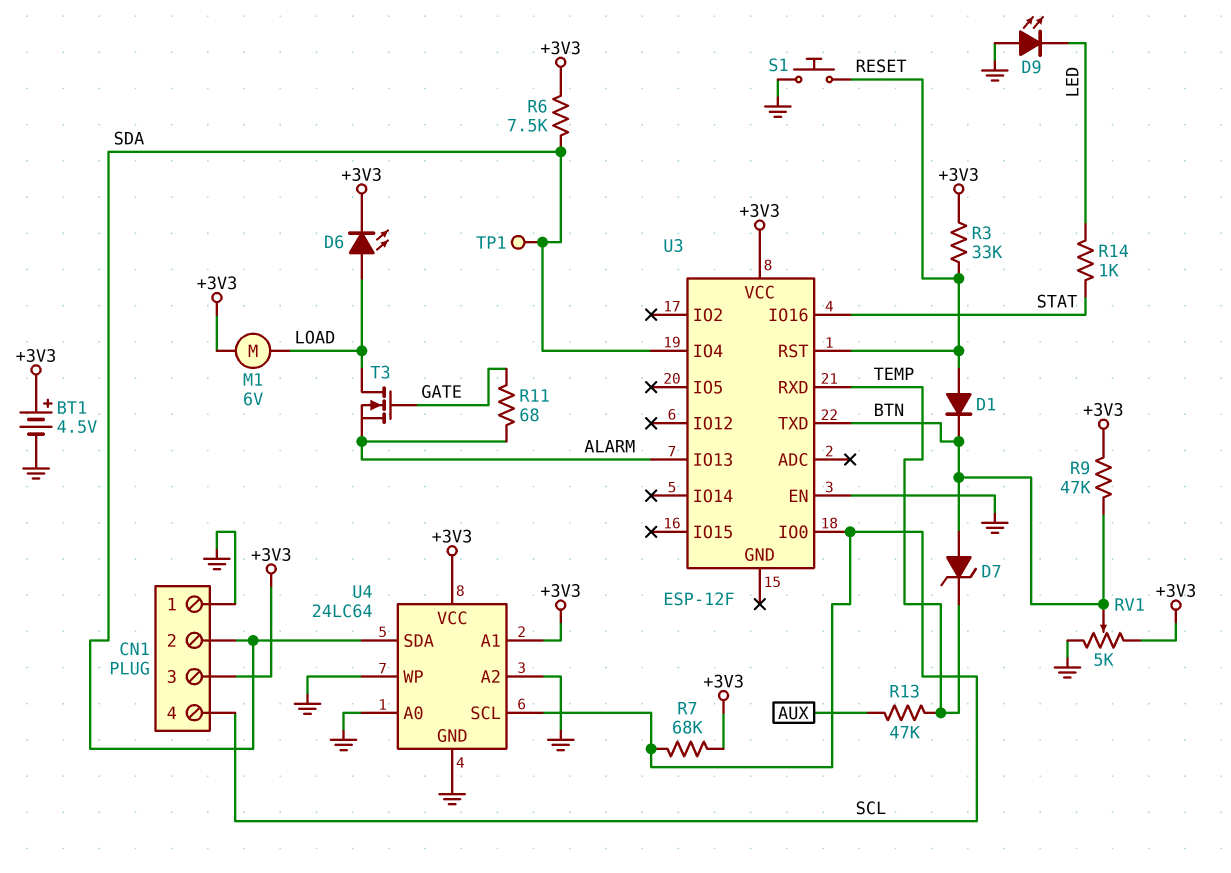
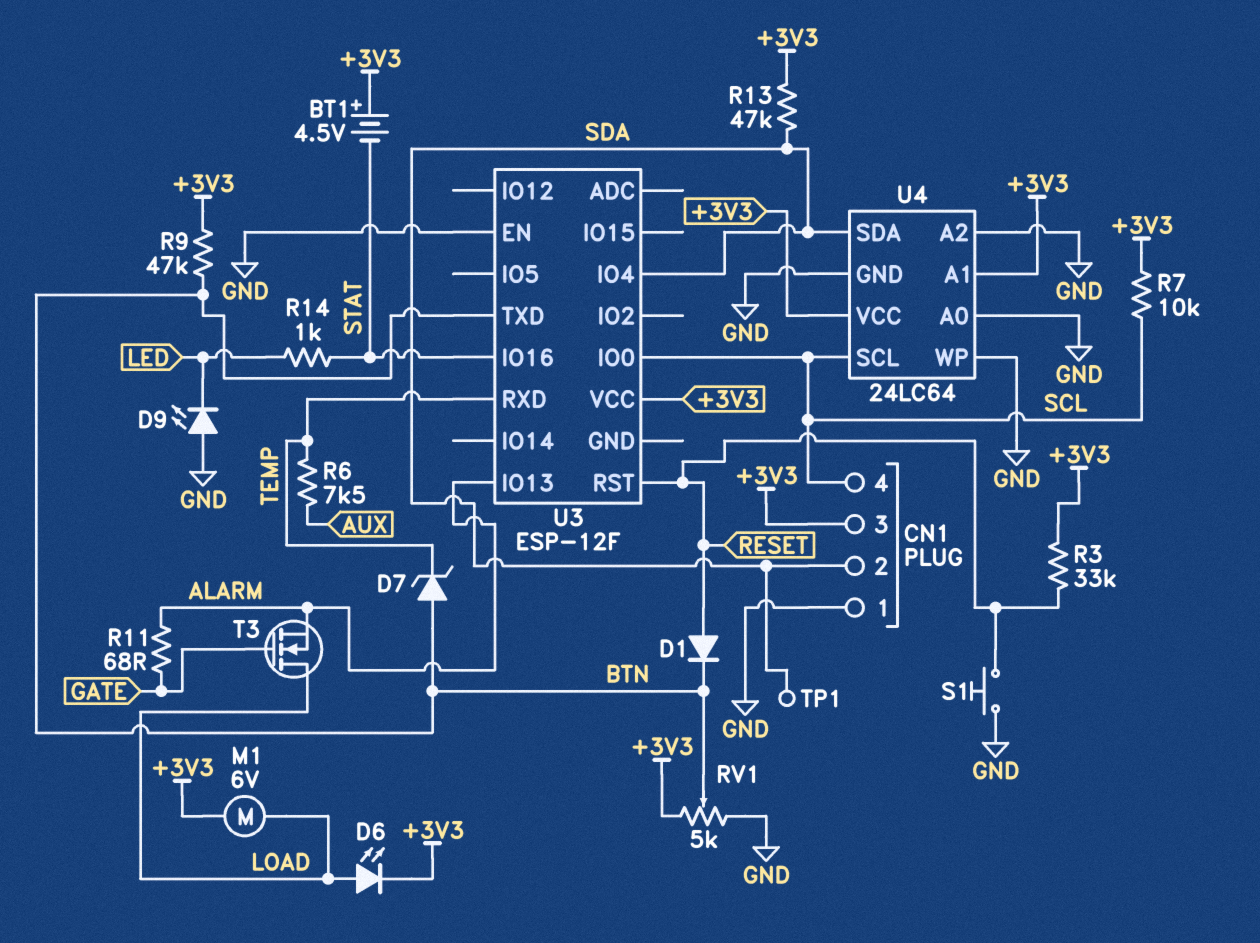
BT1: 4.5V (plus +3V3, minus GND) -> 4.5V (plus +3V3, minus STAT)
R6: 7.5k (+3V3, SDA) -> 7.5k (AUX, TEMP)
R7: 68k (+3V3, SCL) -> 10k (+3V3, SCL)
R13: 47k (AUX, TEMP) -> 47k (+3V3, SDA)

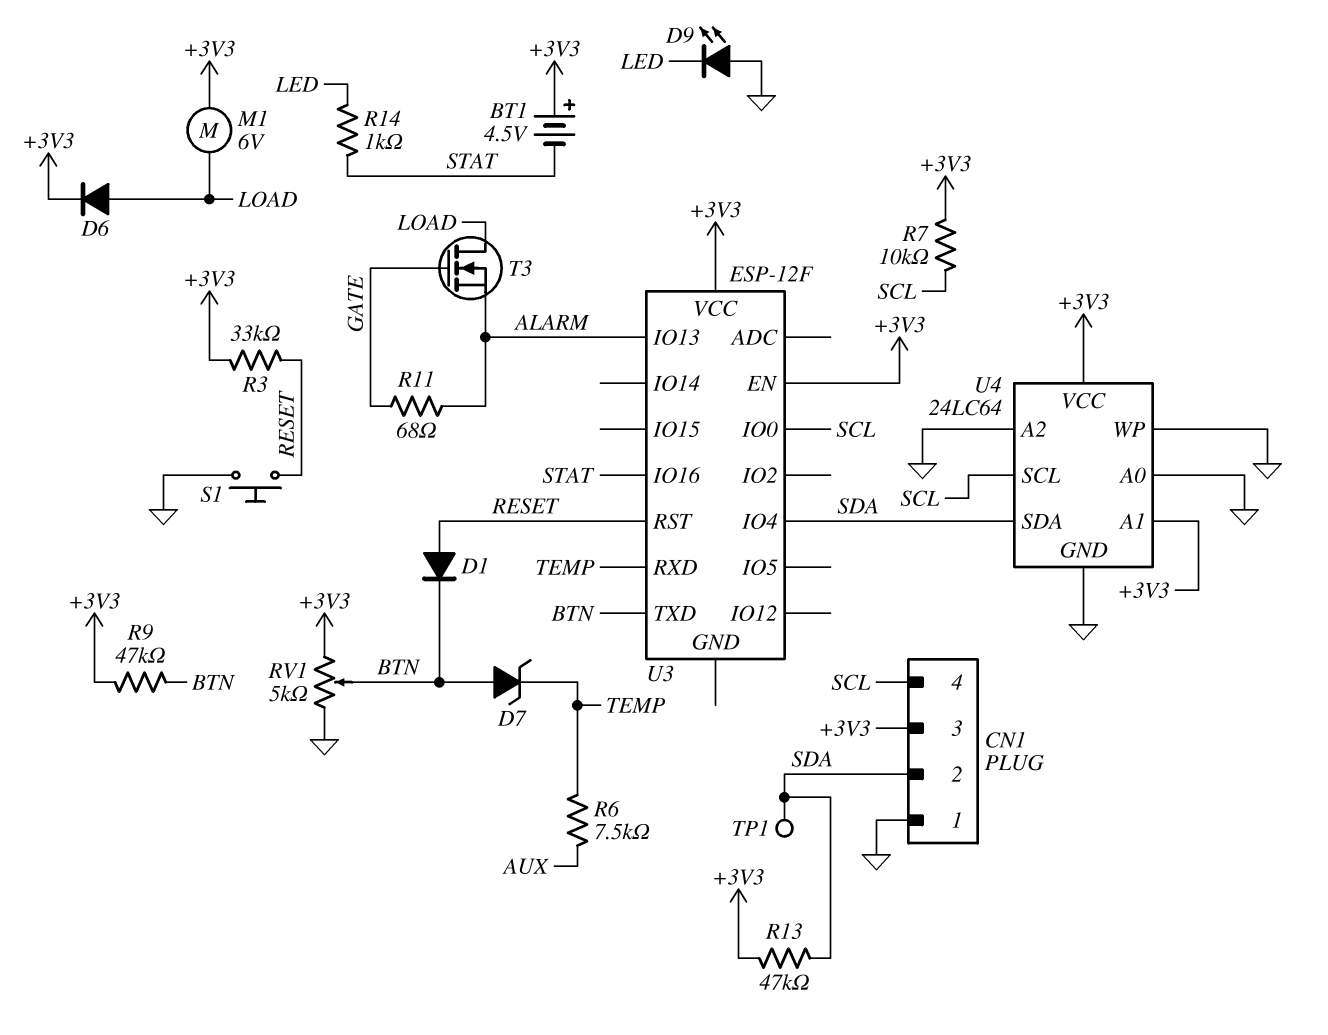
D6: LED (A LOAD, K +3V3) -> diode (A LOAD, K +3V3)
U3 pin EN: GND -> +3V3

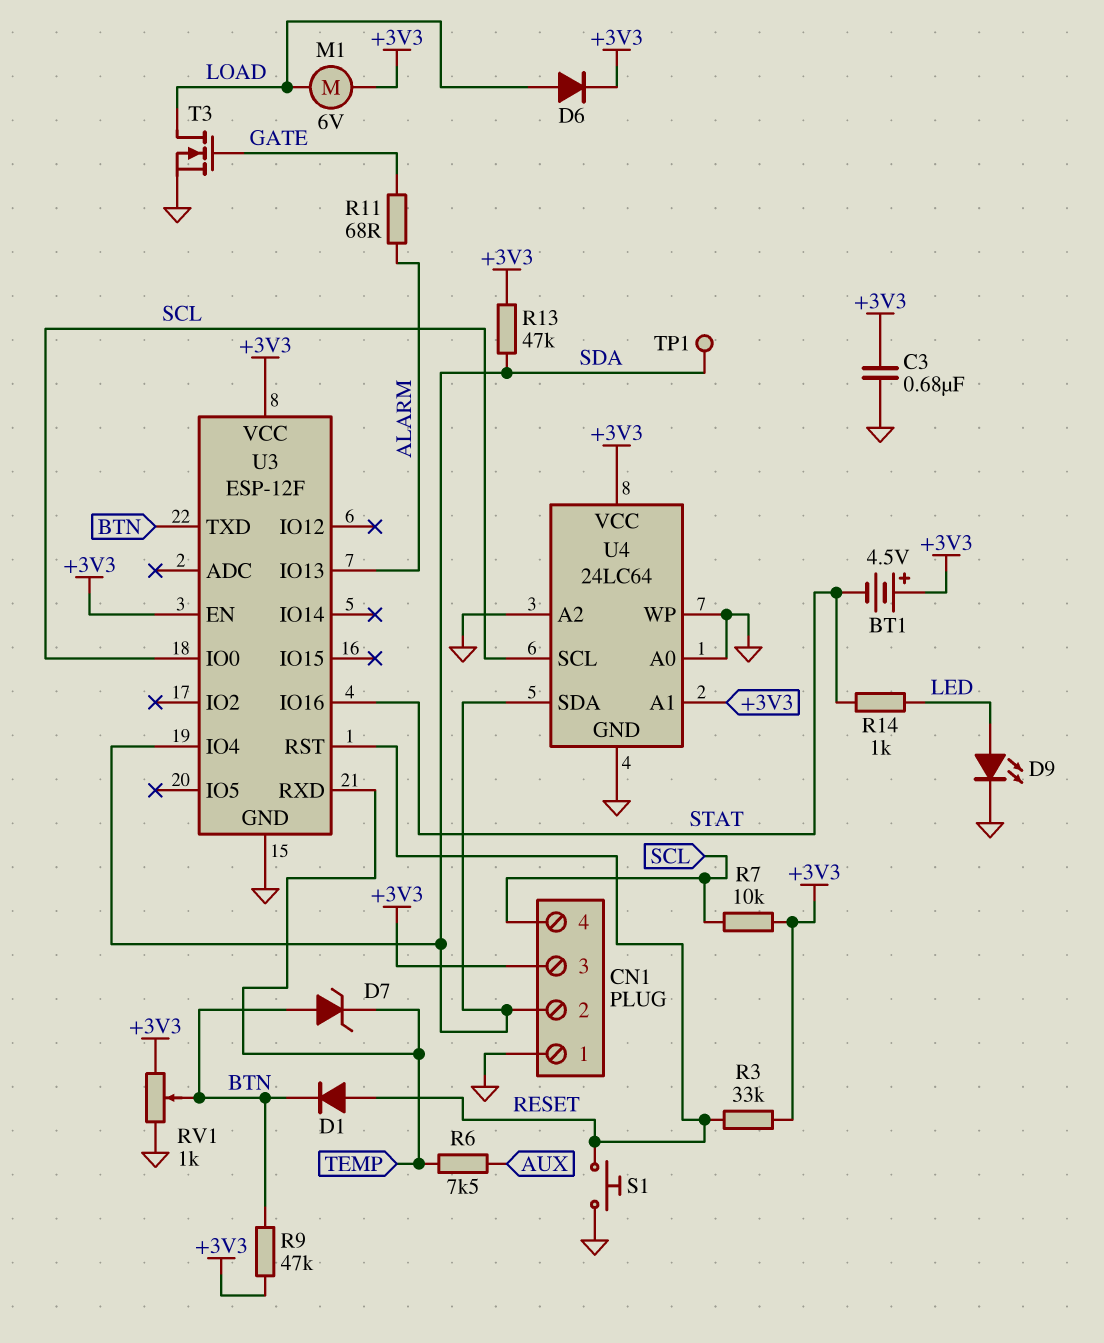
C3: none -> 680nF (+3V3, GND)
D9: LED (A GND, K LED) -> LED (A LED, K GND)
RV1: 5k (+3V3, GND, wiper BTN) -> 1k (+3V3, GND, wiper BTN)
T3: NMOS (G GATE, D LOAD, S ALARM) -> NMOS (G GATE, D LOAD, S GND)
U3 pin GND: none -> GND

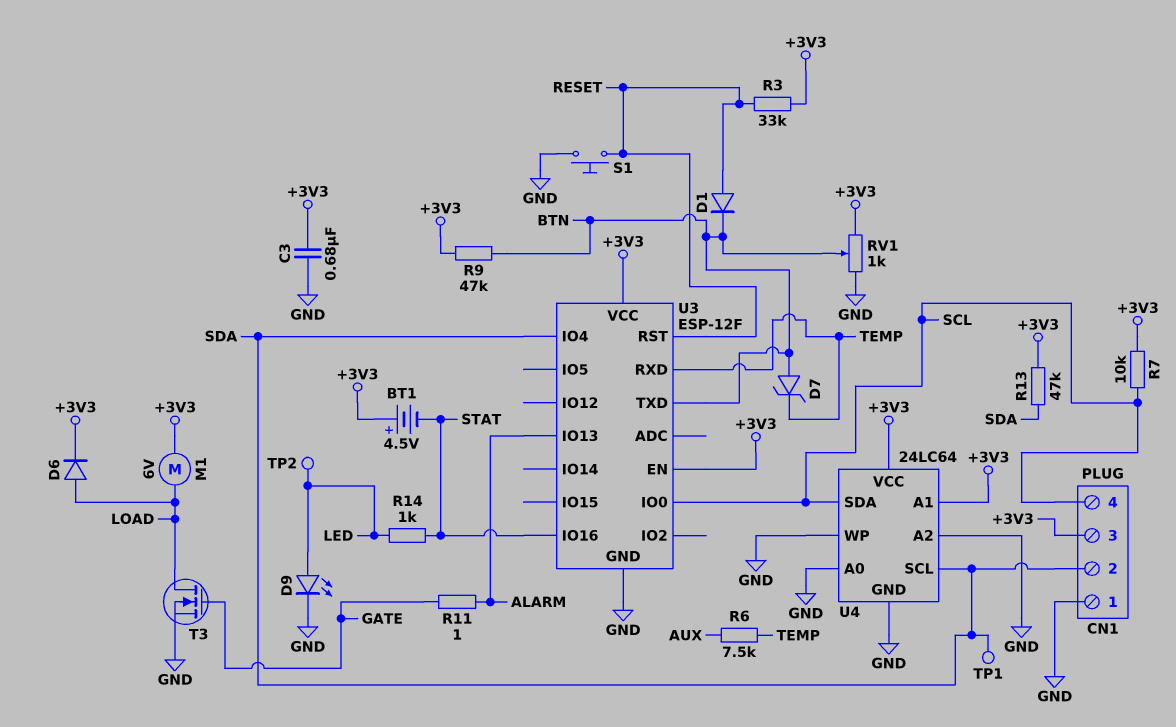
R11: 68 (ALARM, GATE) -> 1 (ALARM, GATE)
TP2: none -> test point (LED)
U4 pin SCL: SCL -> SDA
U4 pin SDA: SDA -> SCL

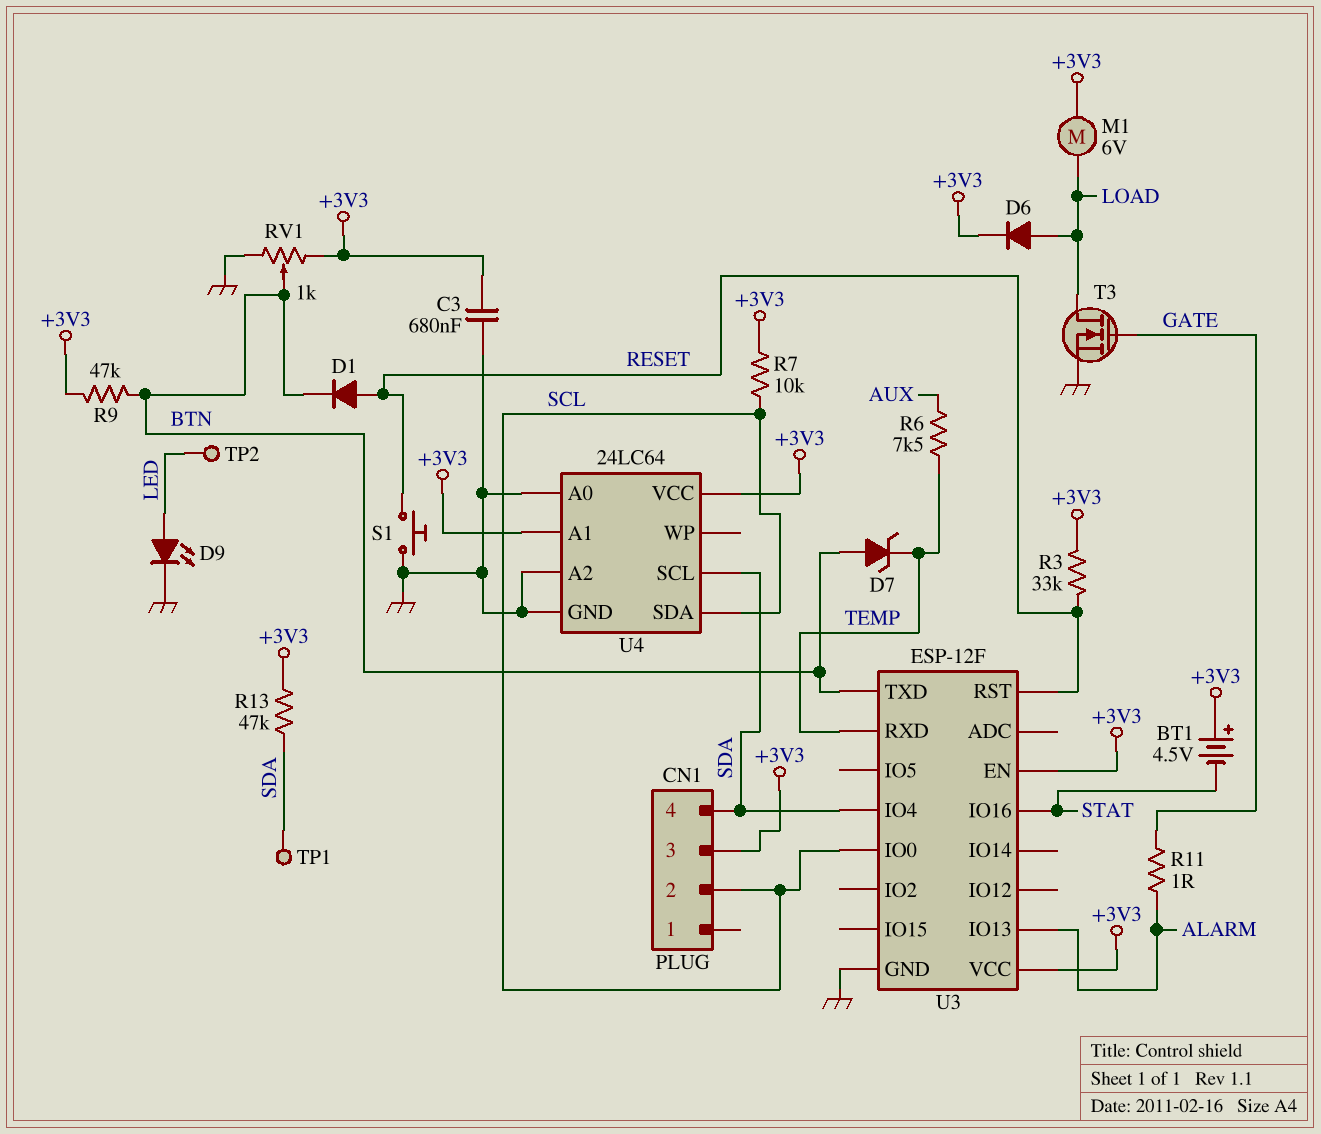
CN1 pin 1: GND -> none
CN1 pin 2: SDA -> SCL
CN1 pin 4: SCL -> SDA
R14: 1k (LED, STAT) -> none
U4 pin WP: GND -> none

